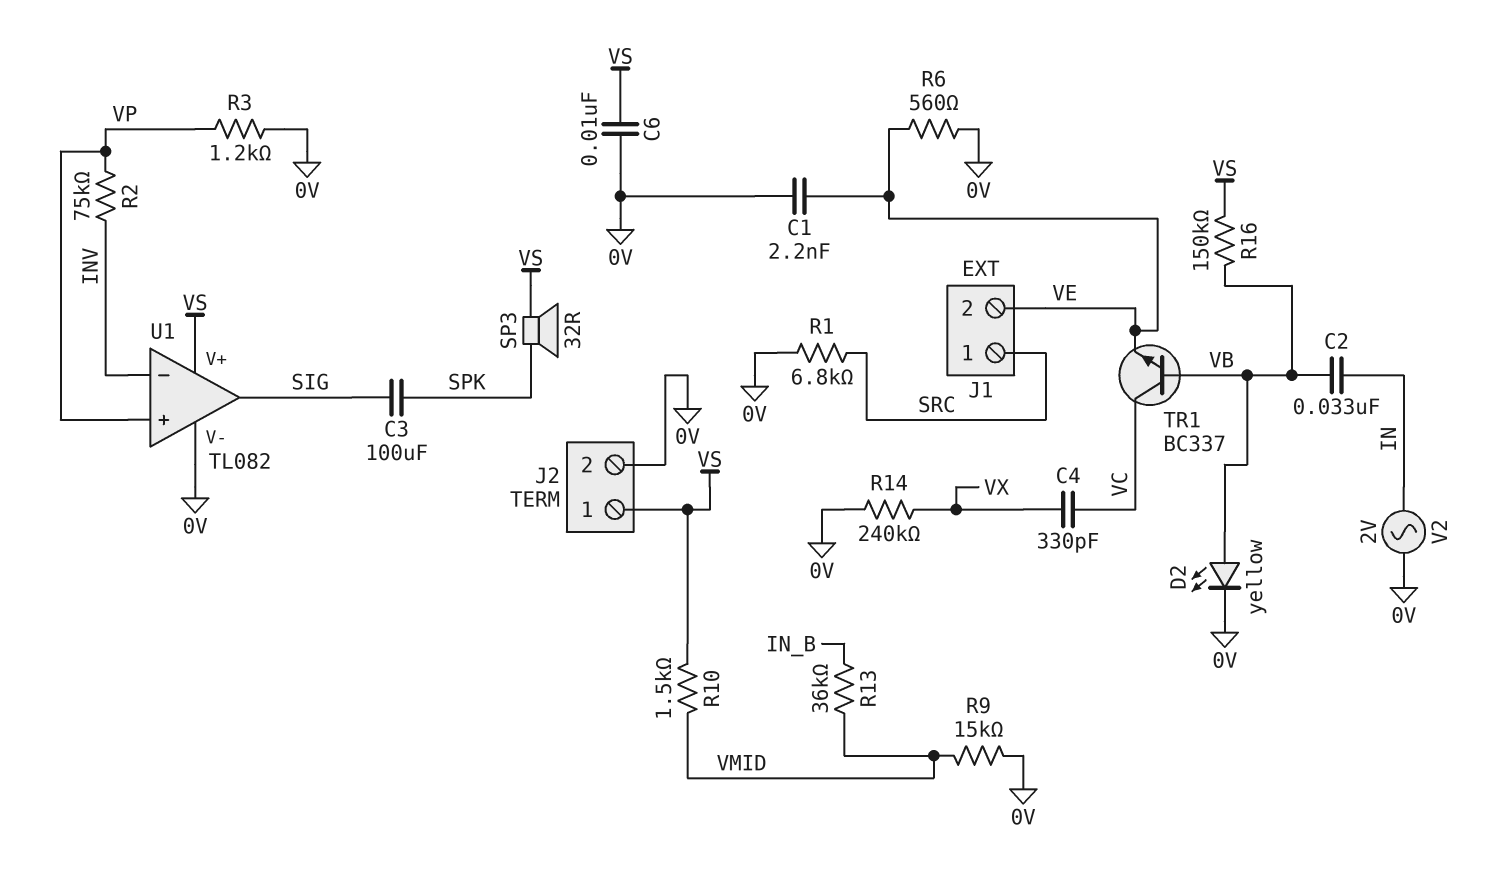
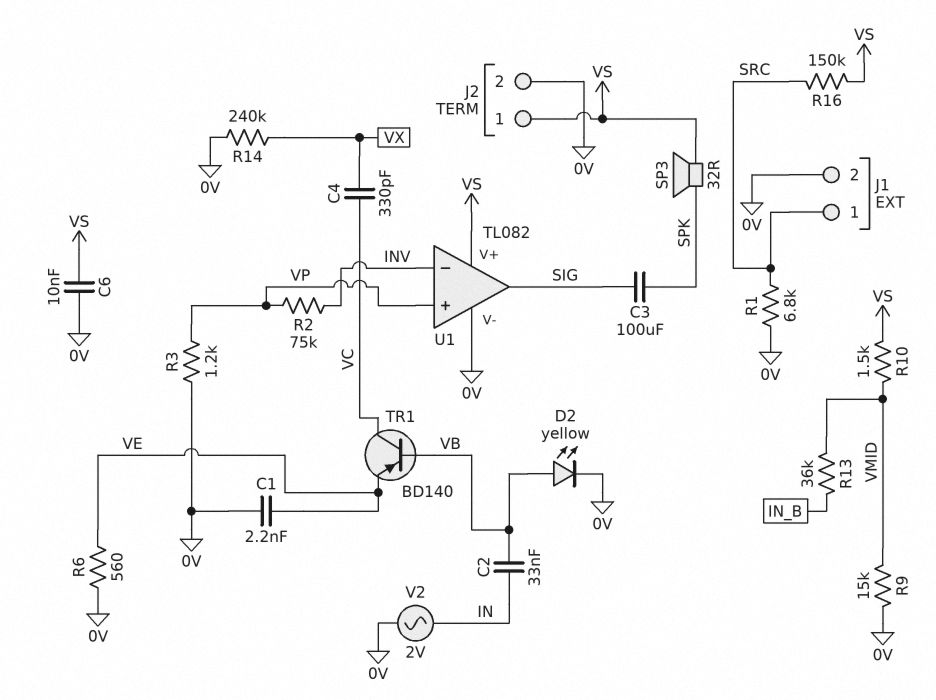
J1 pin 2: VE -> 0V
R16: 150k (VB, VS) -> 150k (SRC, VS)
TR1: NPN BC337 (B VB, C VC, E VE) -> PNP BD140 (B VB, C VC, E VE)

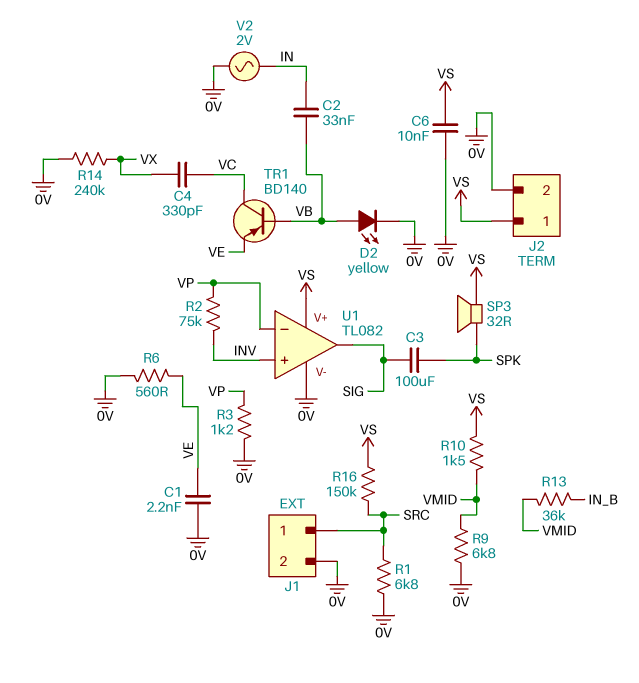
R9: 15k (0V, VMID) -> 6.8k (0V, VMID)
U1 pin in+: VP -> INV
U1 pin in-: INV -> VP

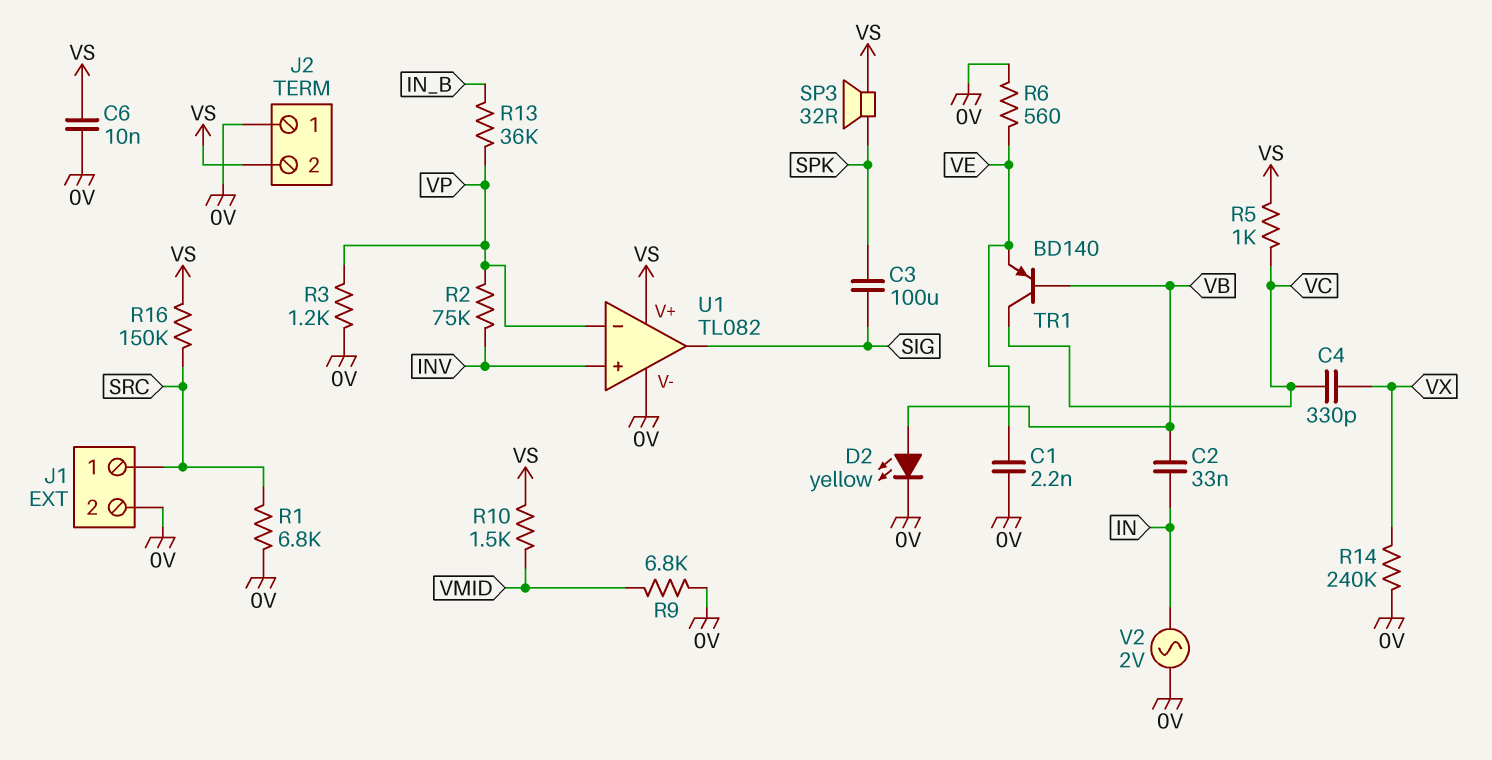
J2 pin 1: VS -> 0V
J2 pin 2: 0V -> VS
R5: none -> 1k (VC, VS)
R13: 36k (IN_B, VMID) -> 36k (IN_B, VP)

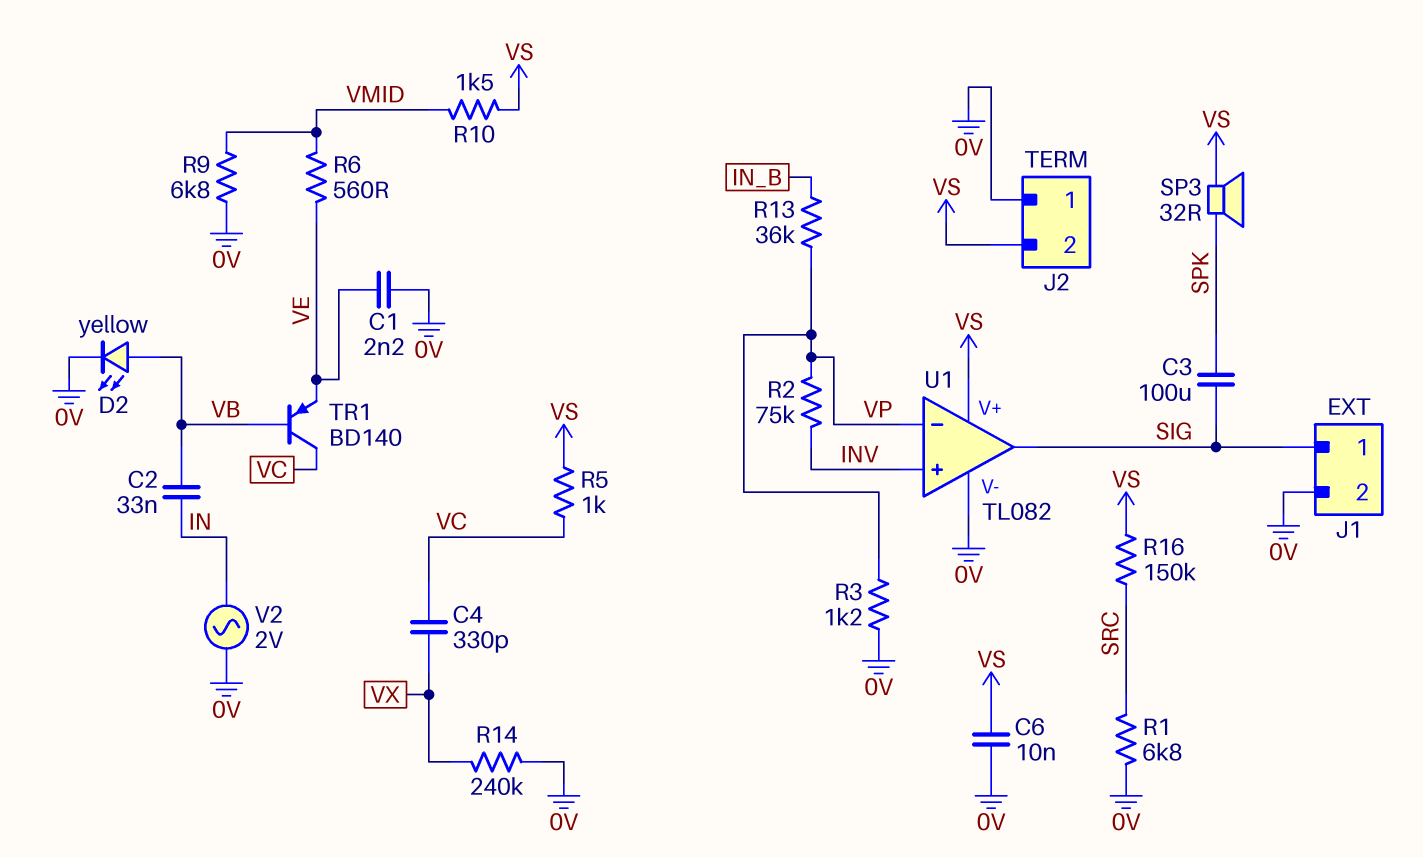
J1 pin 1: SRC -> SIG
R6: 560 (0V, VE) -> 560 (VE, VMID)

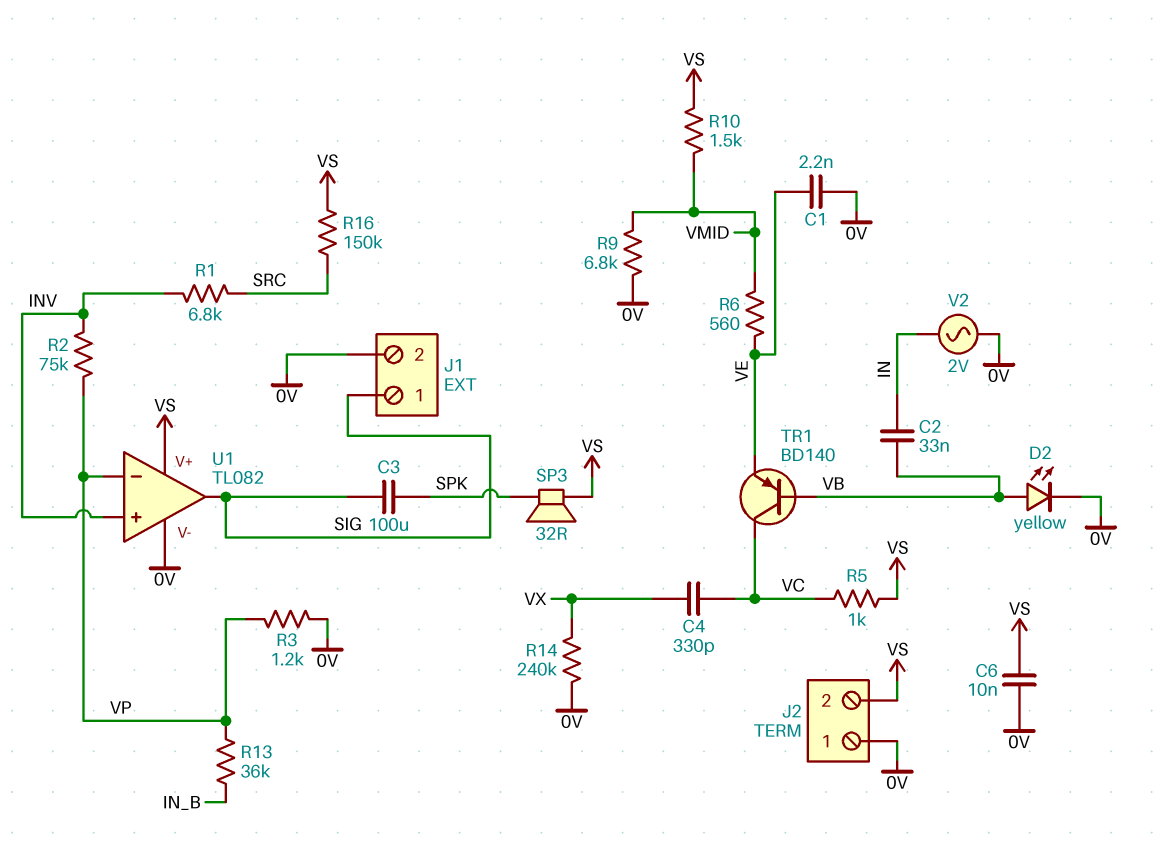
R1: 6.8k (0V, SRC) -> 6.8k (INV, SRC)

